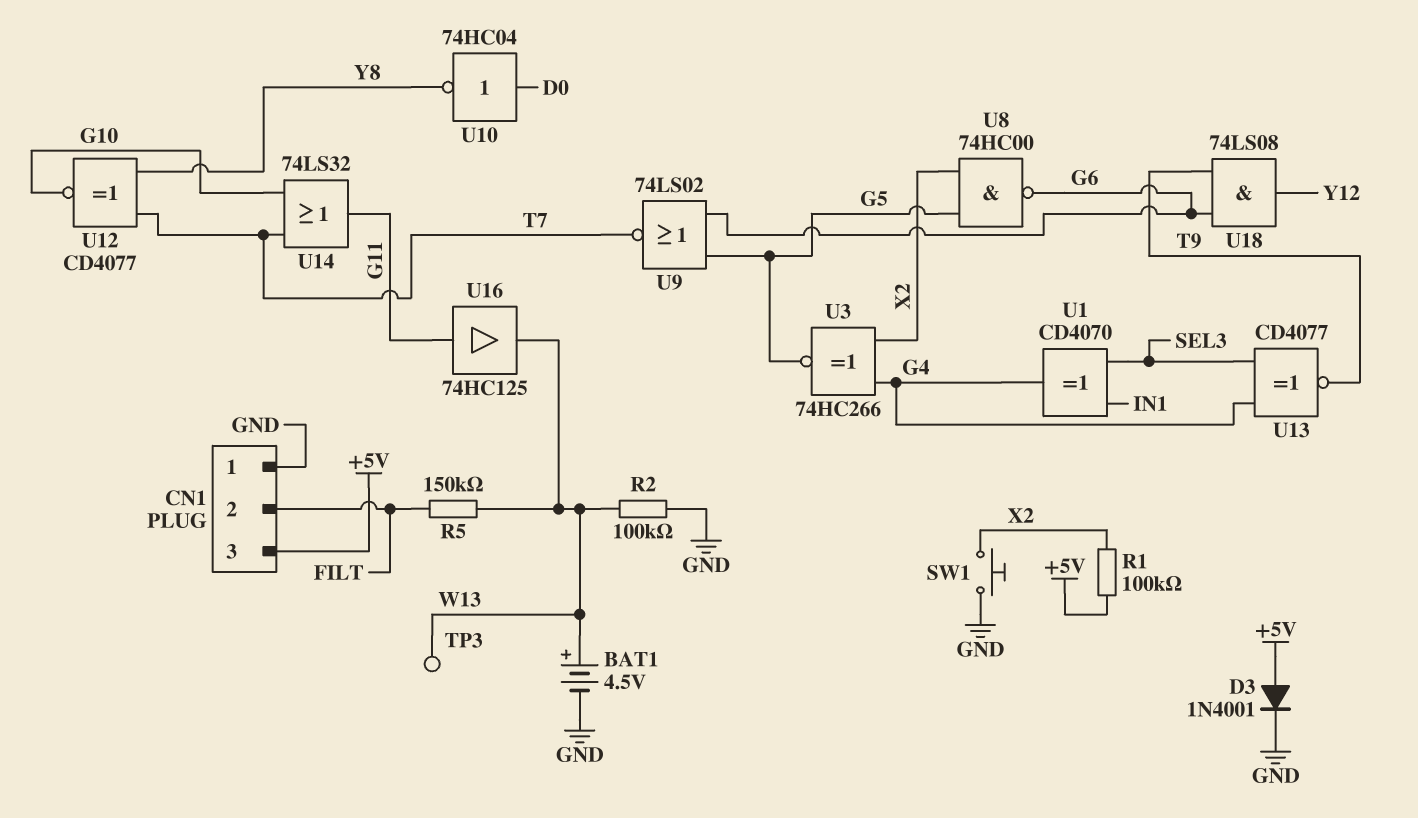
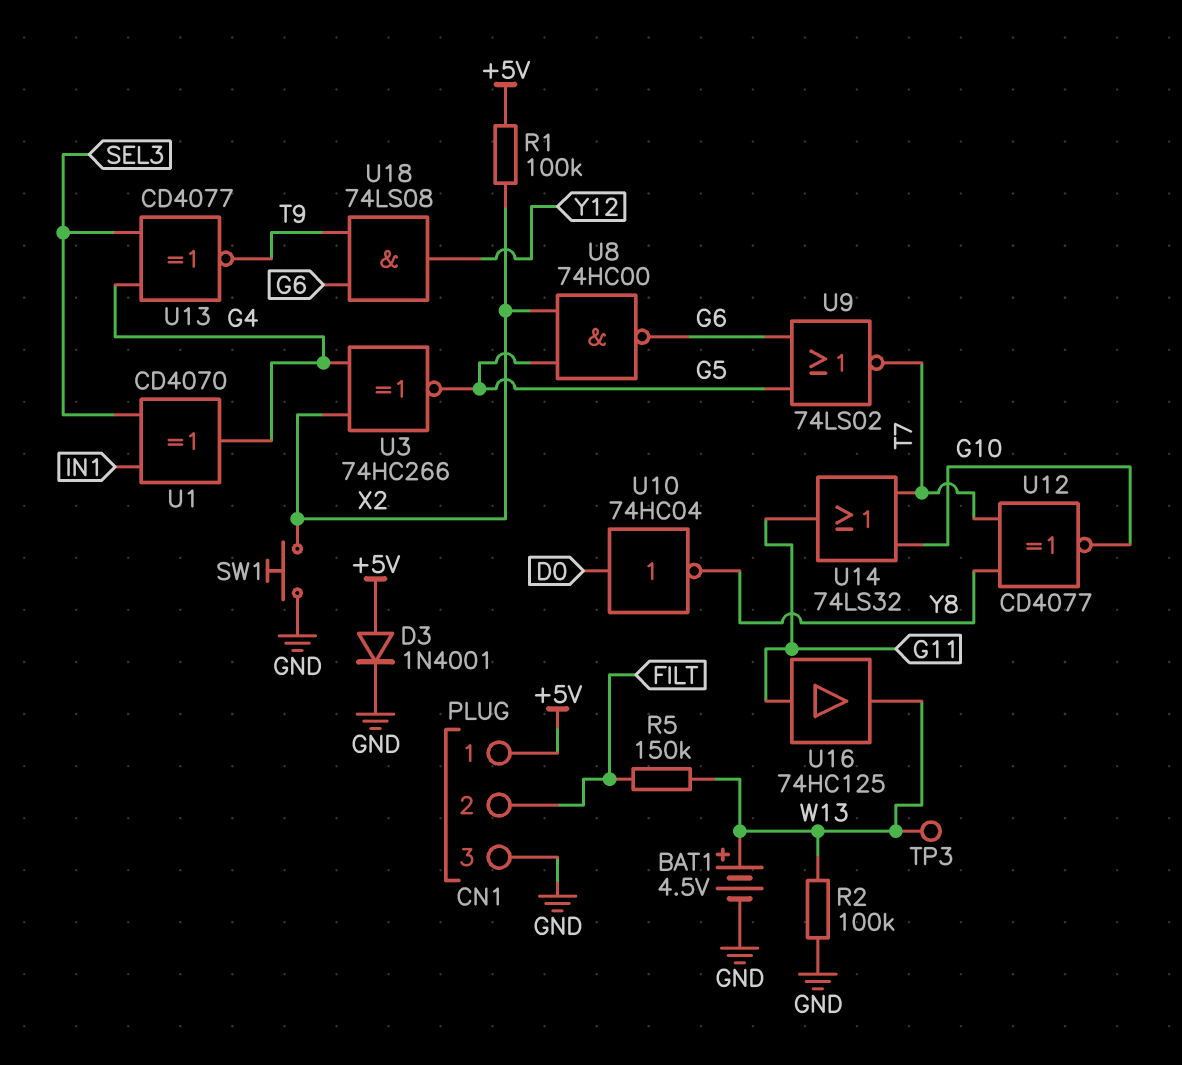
CN1 pin 1: GND -> +5V
CN1 pin 3: +5V -> GND

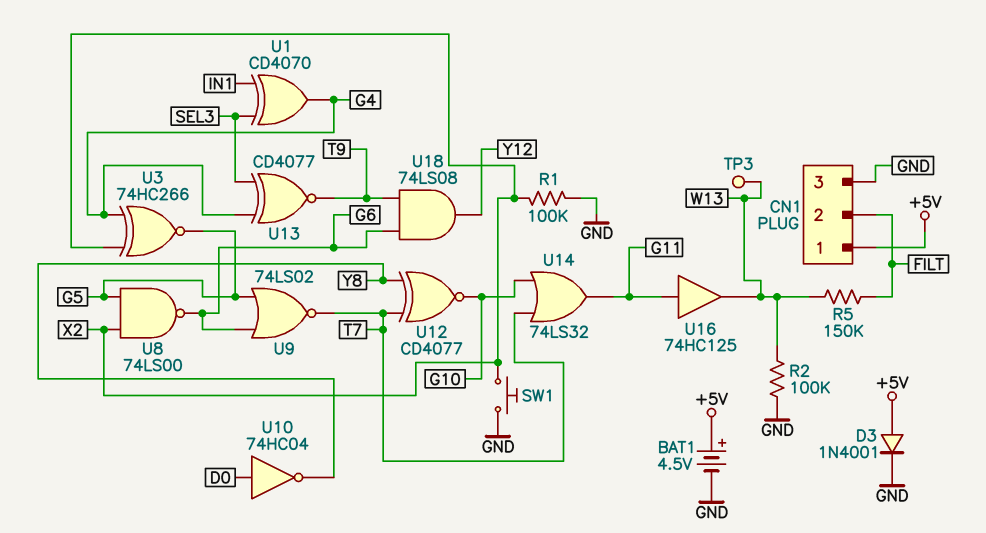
BAT1: 4.5V (plus W13, minus GND) -> 4.5V (plus +5V, minus GND)
R1: 100k (+5V, X2) -> 100k (GND, X2)
U8: NAND 74HC00 (in G5, in X2, out G6) -> NAND 74LS00 (in G5, in X2, out G6)

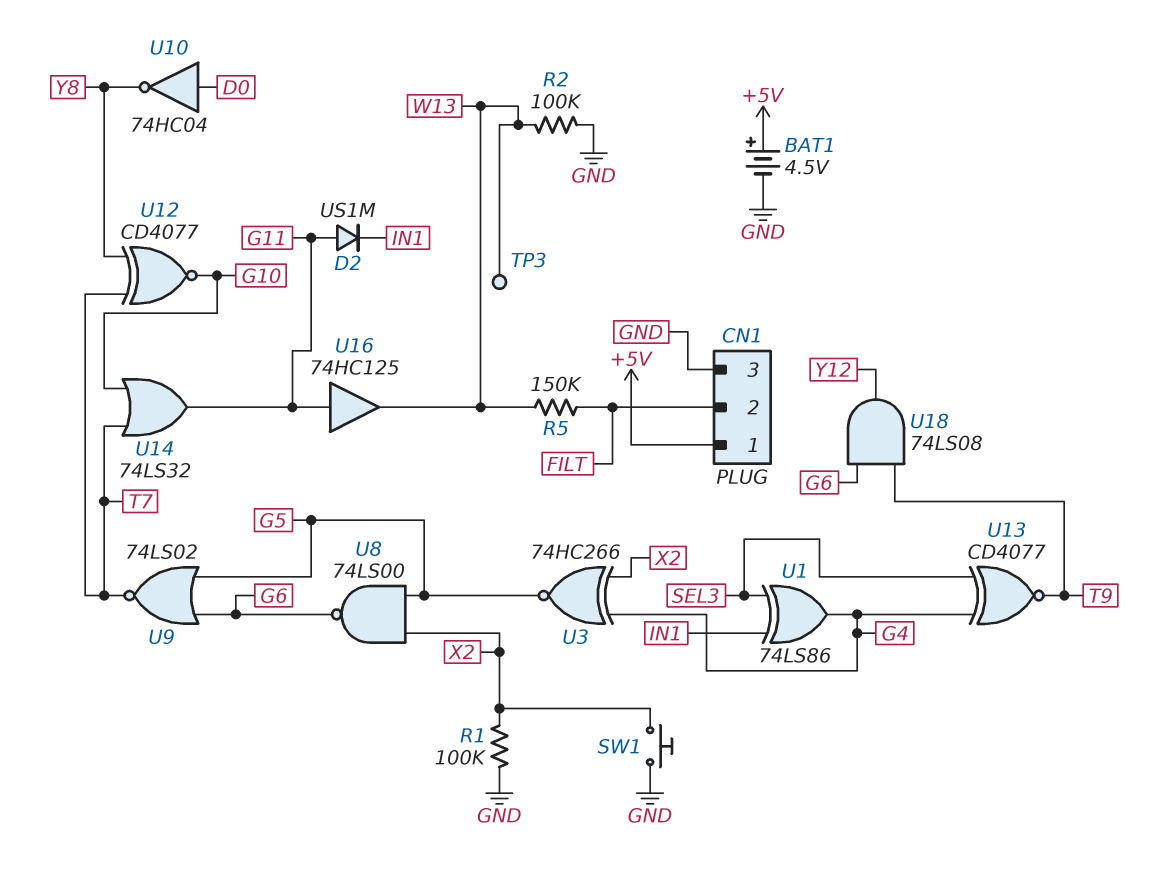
D2: none -> diode US1M (A G11, K IN1)
D3: diode 1N4001 (A +5V, K GND) -> none
U1: XOR CD4070 (in IN1, in SEL3, out G4) -> XOR 74LS86 (in IN1, in SEL3, out G4)

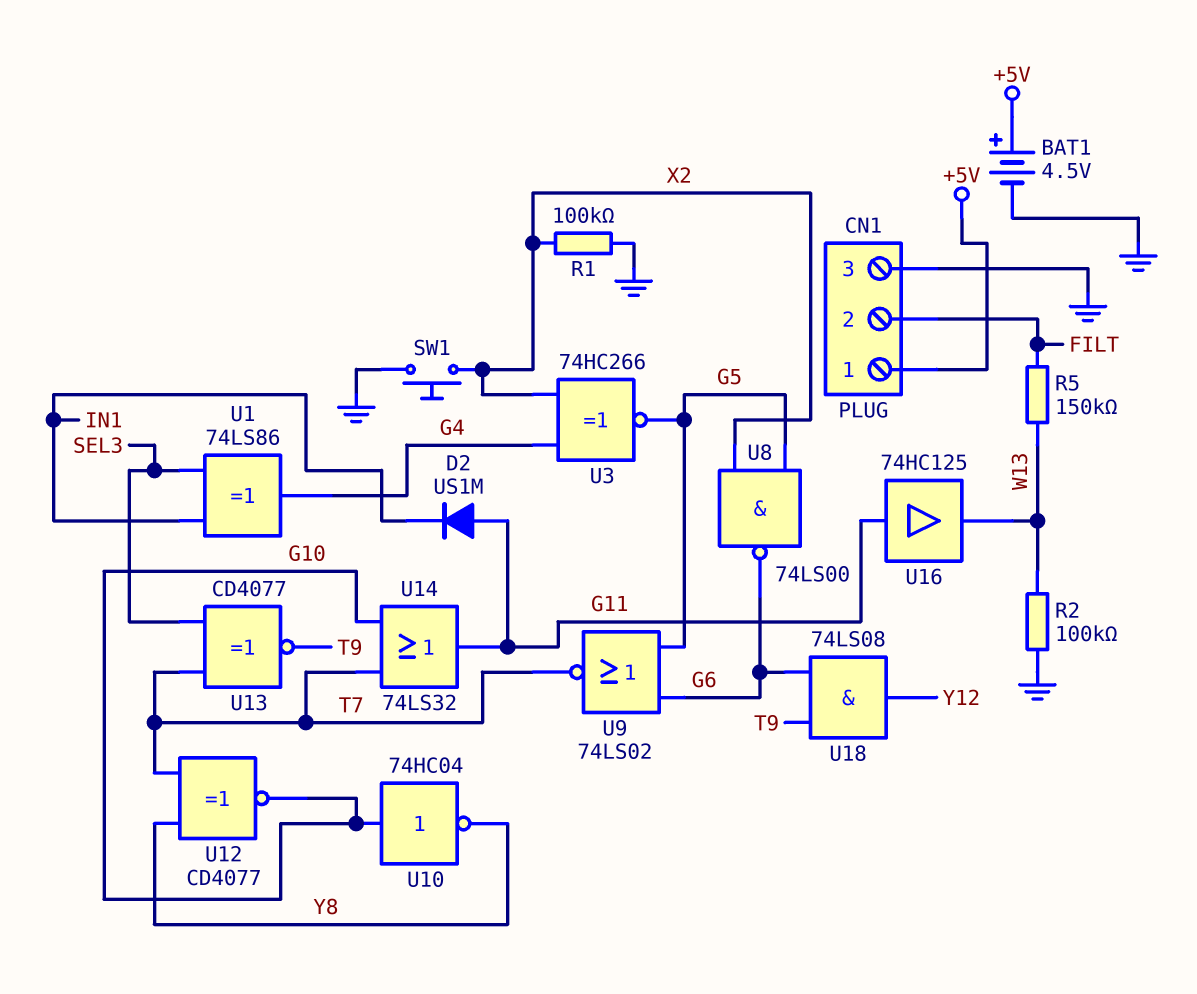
TP3: test point (W13) -> none
U10: NOT 74HC04 (in D0, out Y8) -> NOT 74HC04 (in G10, out Y8)
U13: XNOR CD4077 (in G4, in SEL3, out T9) -> XNOR CD4077 (in SEL3, in T7, out T9)

